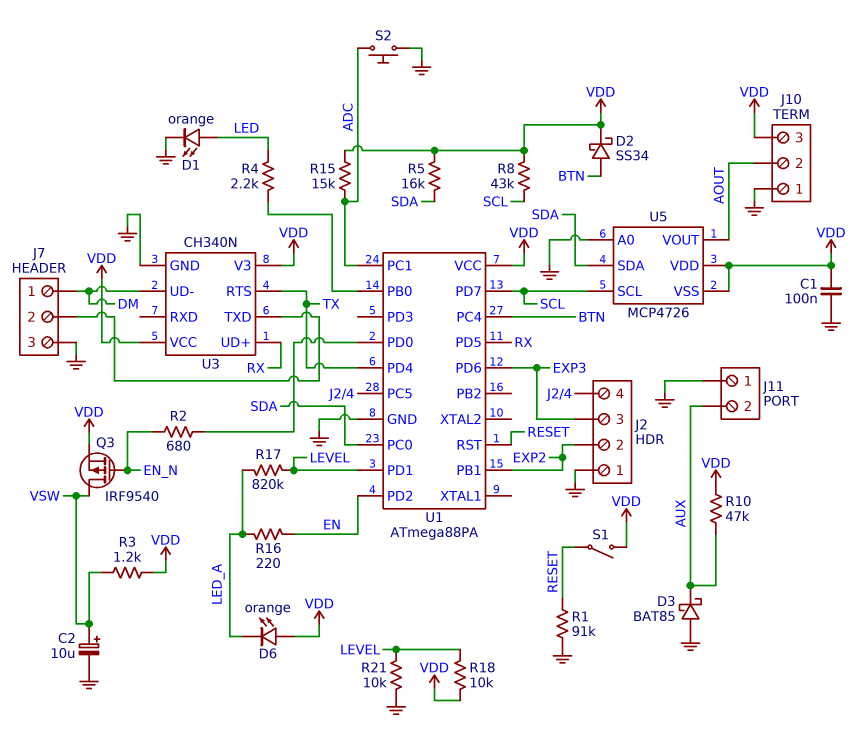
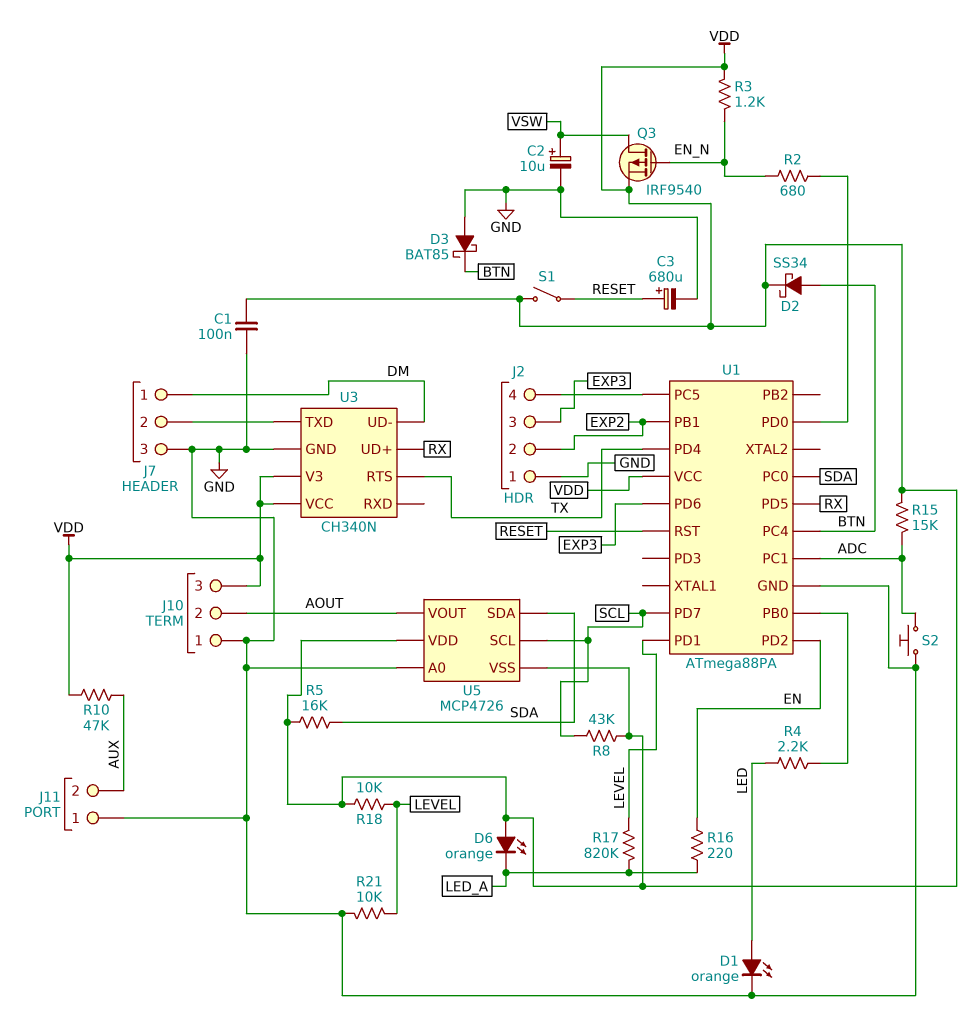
C3: none -> 680uF (plus RESET, minus GND)
D3: schottky BAT85 (A GND, K AUX) -> schottky BAT85 (A GND, K BTN)
R1: 91k (GND, RESET) -> none
R3: 1.2k (VDD, VSW) -> 1.2k (EN_N, VDD)

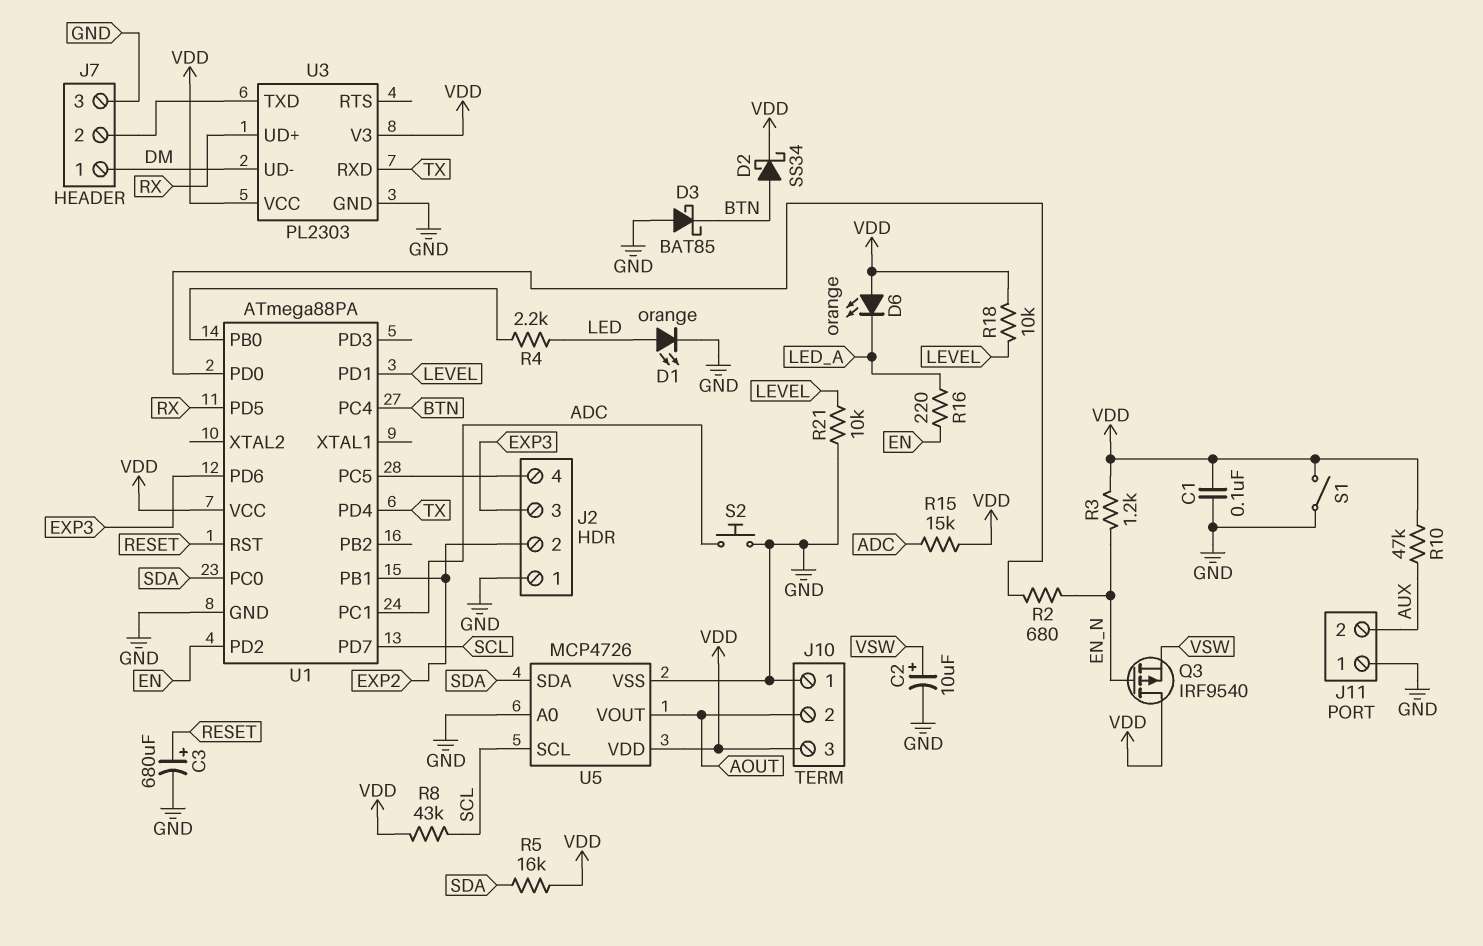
Q3: PMOS IRF9540 (G EN_N, D VSW, S VDD) -> PMOS IRF9540 (G EN_N, D VDD, S VSW)
R17: 820k (LED_A, LEVEL) -> none
S1: switch (RESET, VDD) -> switch (GND, VDD)
U3: CH340N -> PL2303
U3 pin RTS: TX -> none
U3 pin RXD: none -> TX
U5 pin VSS: VDD -> GND

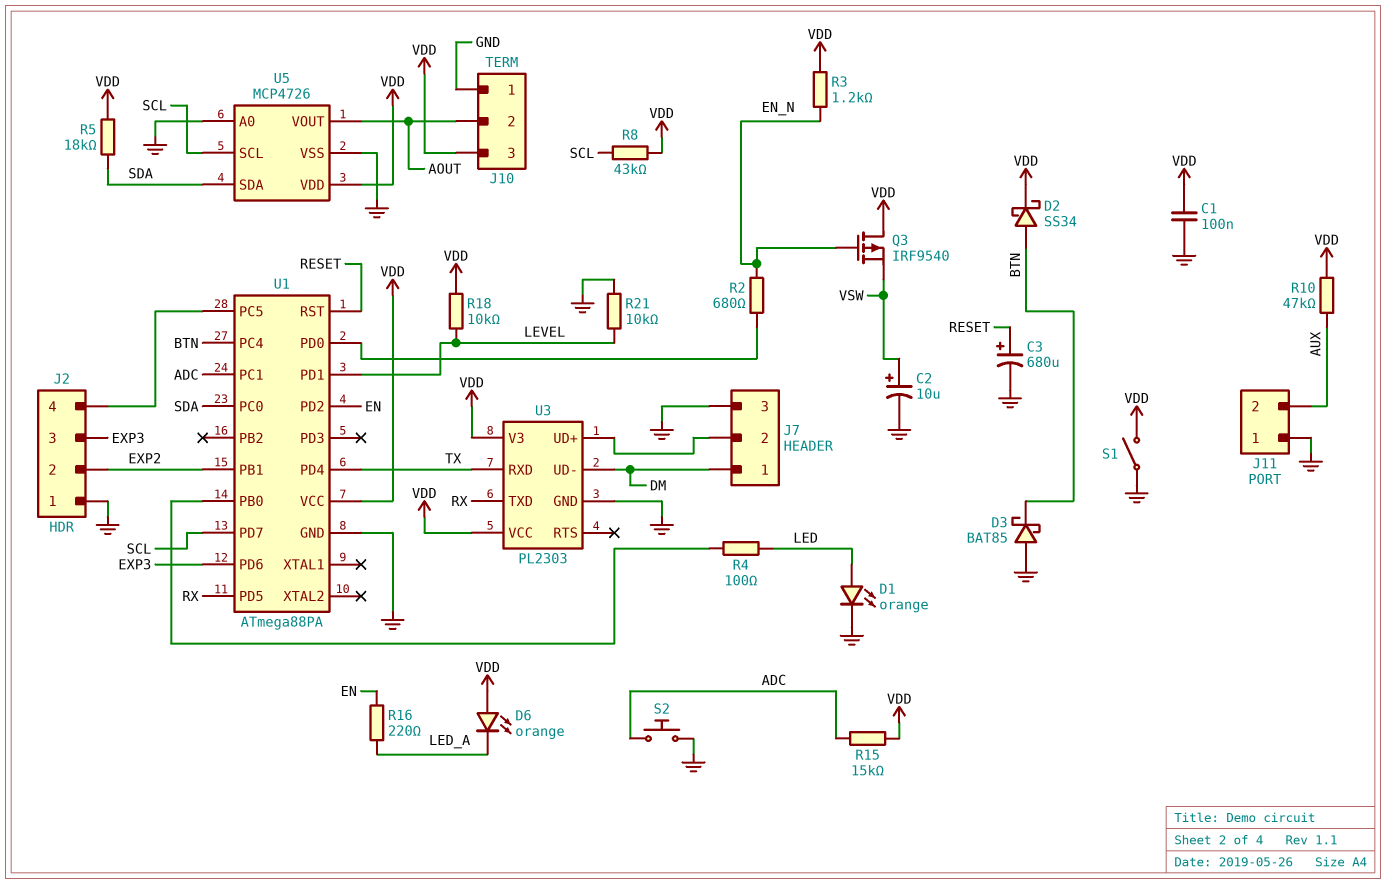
R4: 2.2k (LED, U1/PB0) -> 100 (LED, U1/PB0)
R5: 16k (SDA, VDD) -> 18k (SDA, VDD)
U3 pin TXD: J7/2 -> RX
U3 pin UD+: RX -> J7/2

